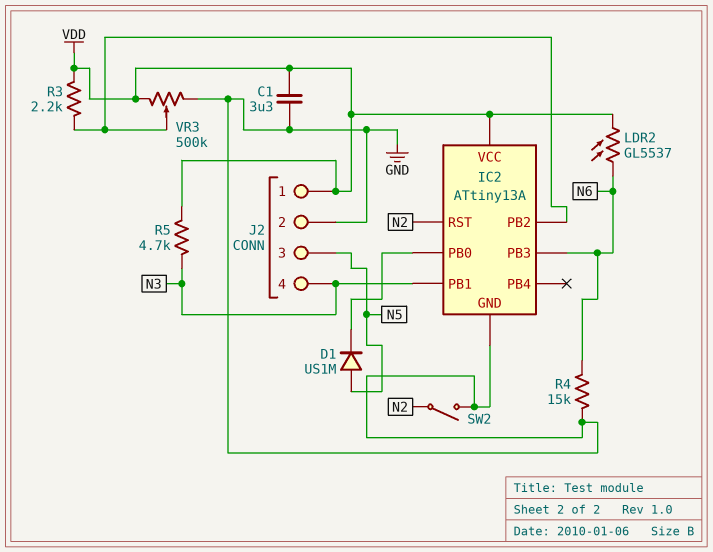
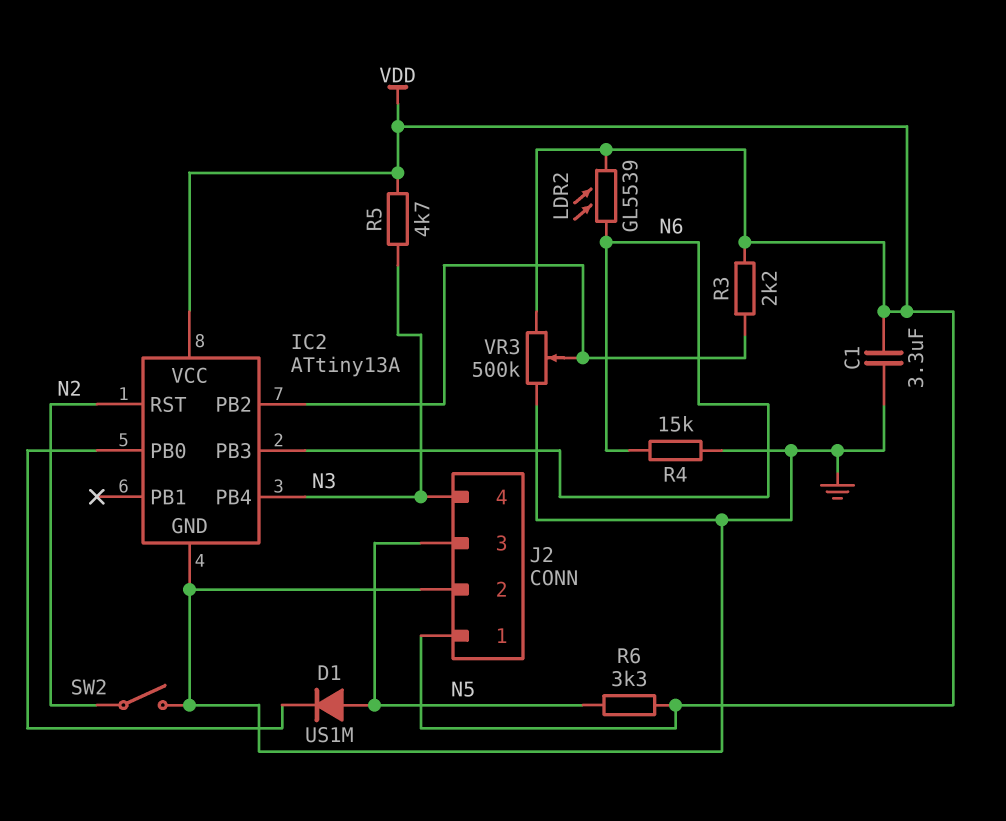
IC2 pin PB1: N3 -> none
IC2 pin PB4: none -> N3
LDR2: GL5537 (N6, VDD) -> GL5539 (N6, VDD)
R6: none -> 3.3k (N5, VDD)

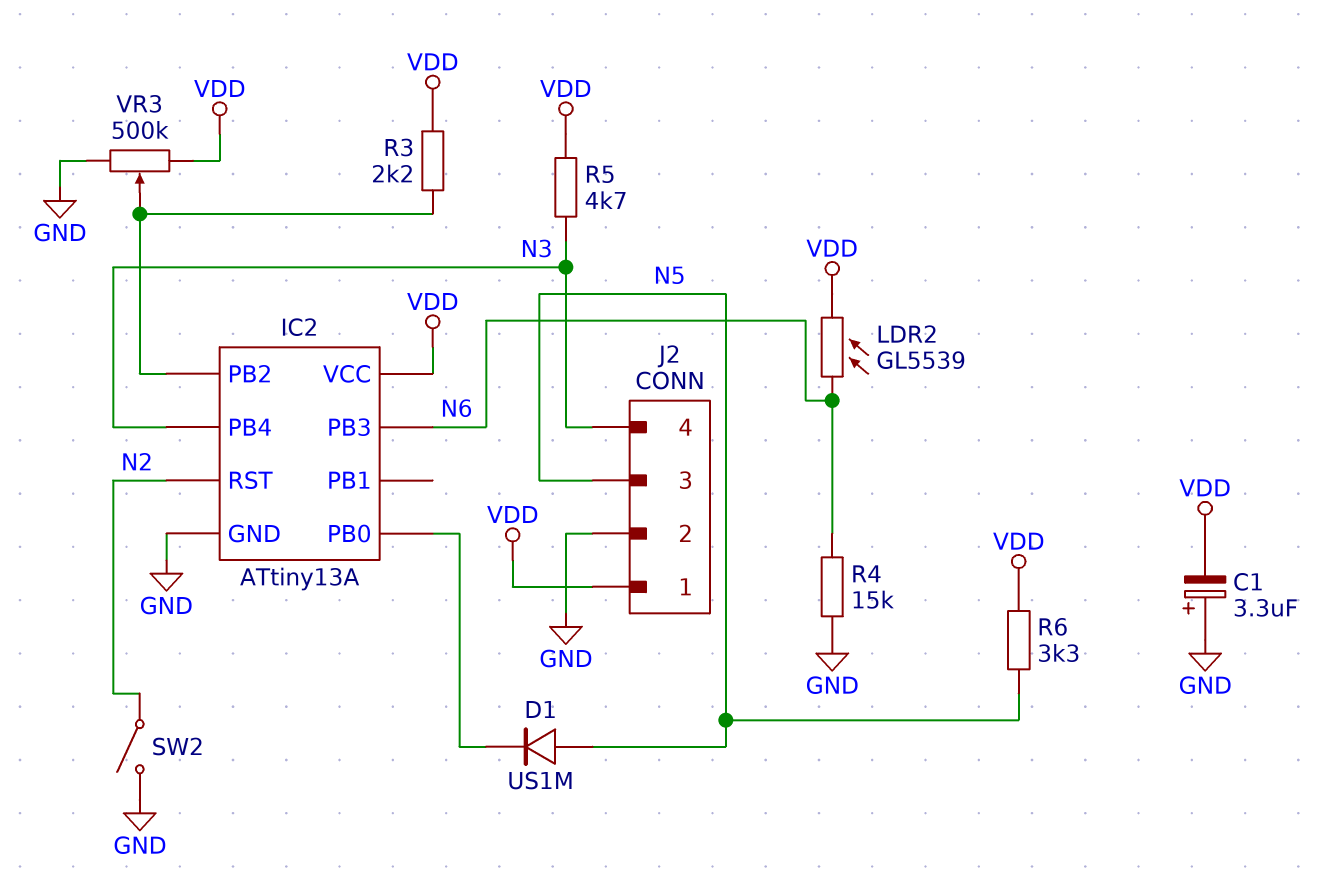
C1: 3.3uF (GND, VDD) -> 3.3uF (plus GND, minus VDD)

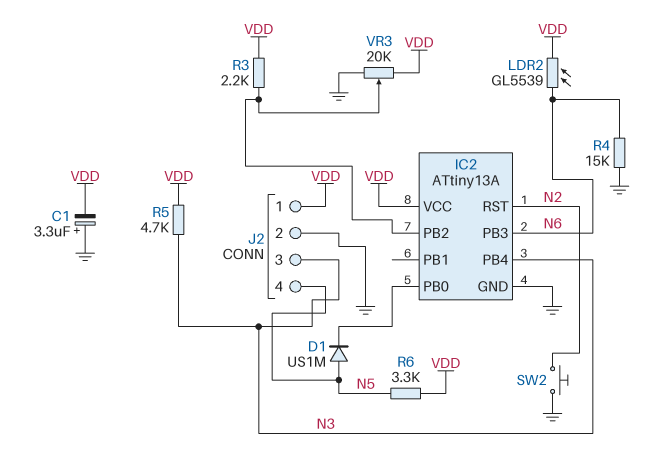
J2 pin 3: N5 -> N3
J2 pin 4: N3 -> N5
SW2: switch (GND, N2) -> button (GND, N2)
VR3: 500k (GND, VDD, wiper IC2/PB2) -> 20k (GND, VDD, wiper IC2/PB2)

